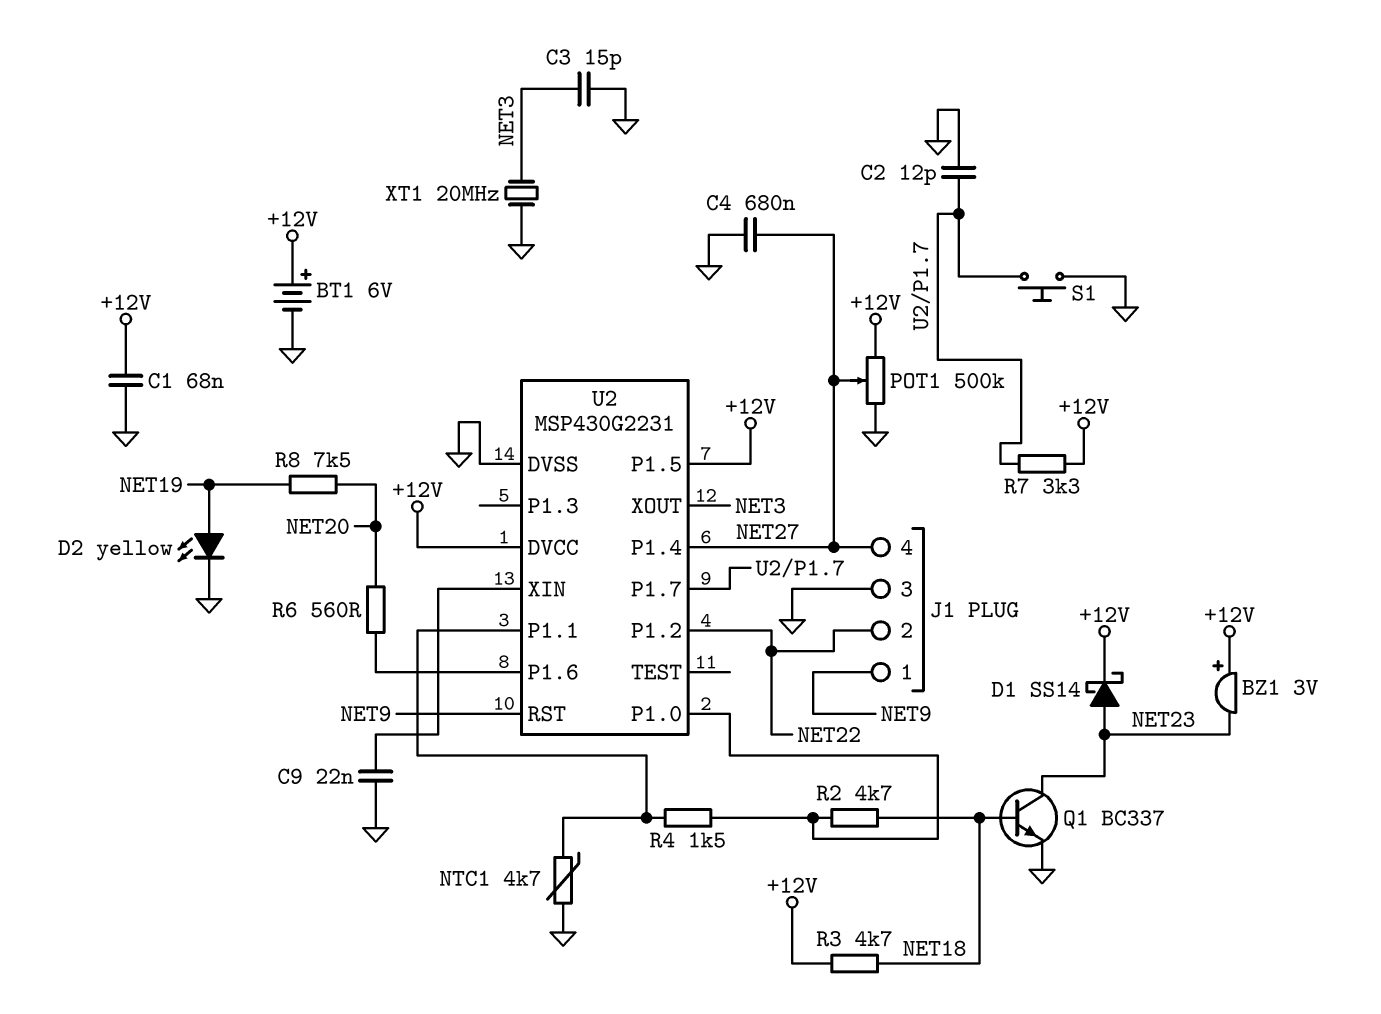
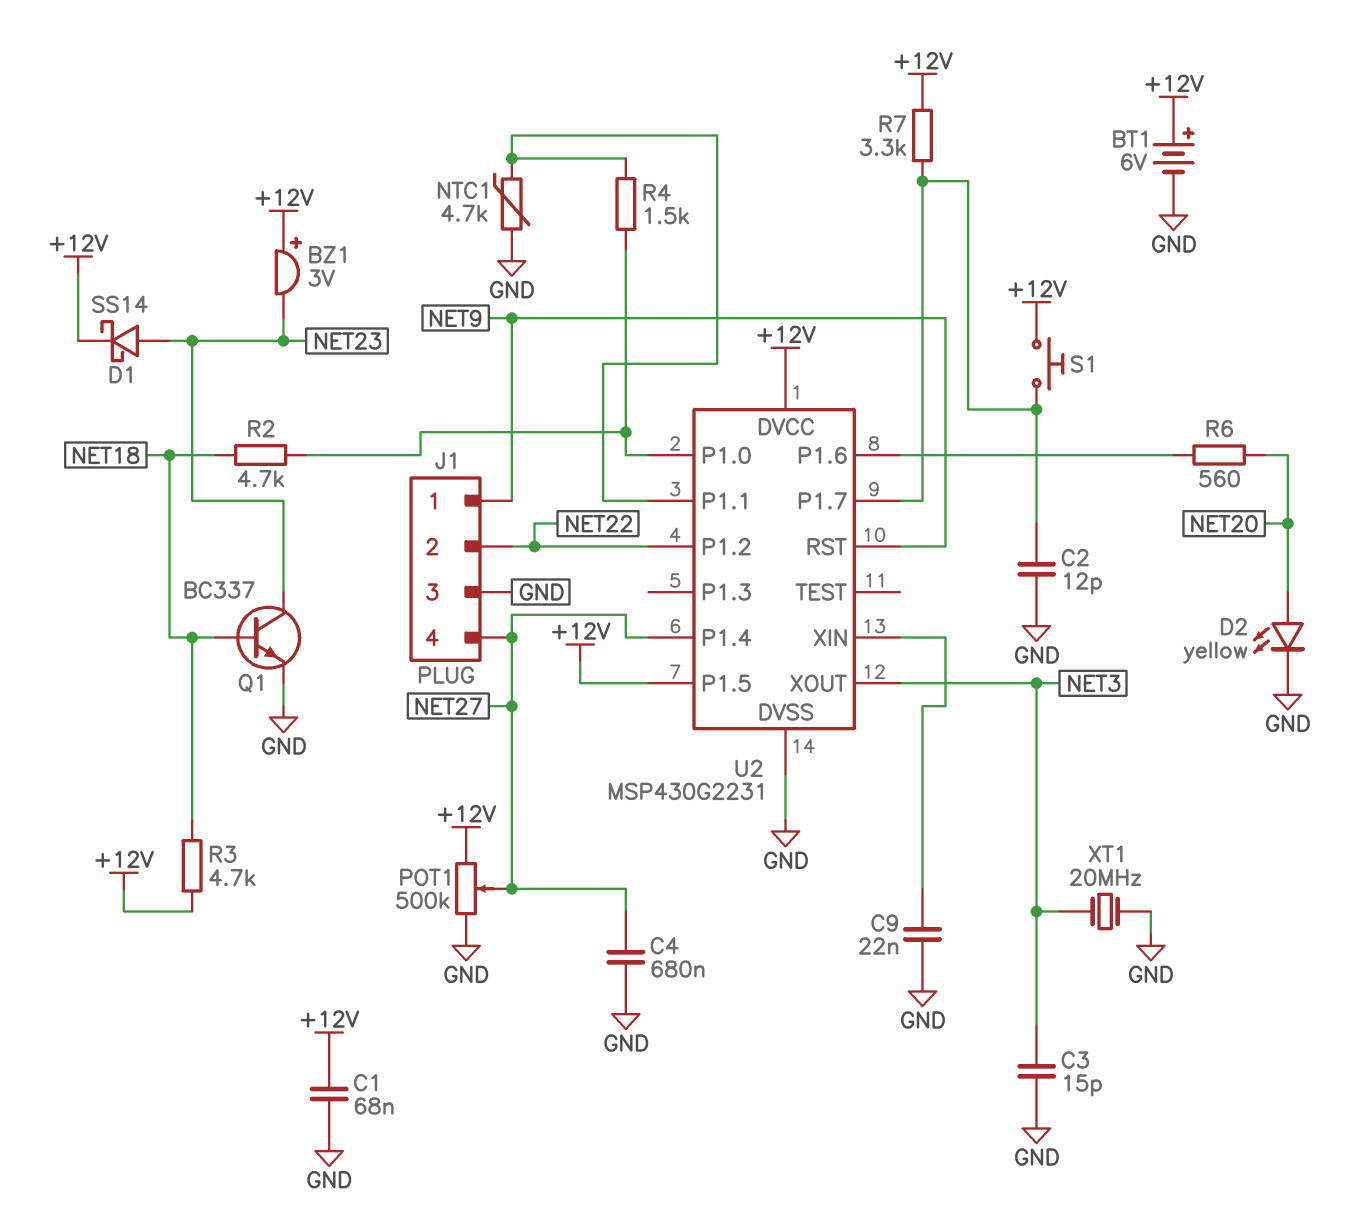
D2: LED yellow (A NET19, K GND) -> LED yellow (A NET20, K GND)
R8: 7.5k (NET19, NET20) -> none
S1: button (GND, U2/P1.7) -> button (+12V, U2/P1.7)

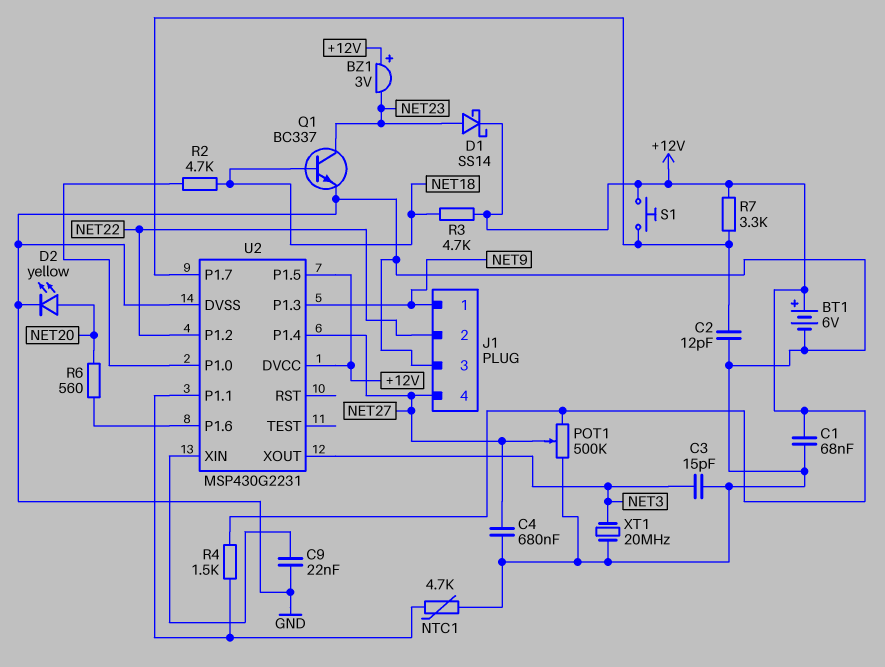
R4: 1.5k (U2/P1.0, U2/P1.1) -> 1.5k (+12V, U2/P1.1)
U2 pin P1.3: none -> NET9
U2 pin RST: NET9 -> none

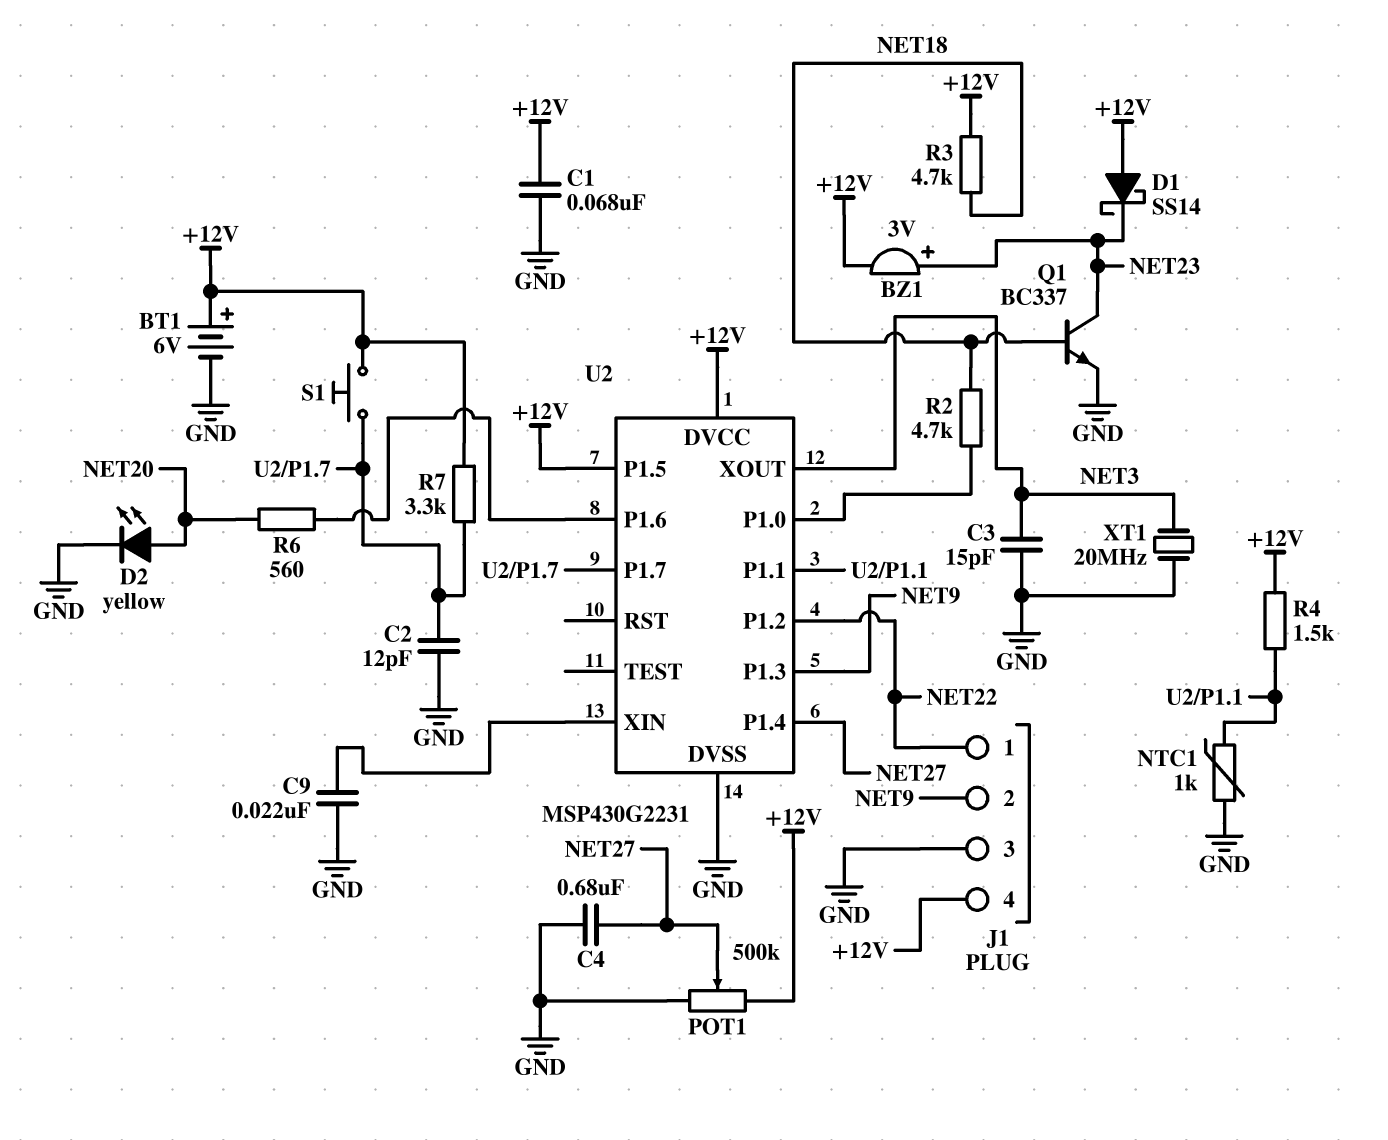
BZ1: buzzer 3V (plus +12V, minus NET23) -> buzzer 3V (plus NET23, minus +12V)
D1: schottky SS14 (A NET23, K +12V) -> schottky SS14 (A +12V, K NET23)
J1 pin 1: NET9 -> NET22
J1 pin 2: NET22 -> NET9
J1 pin 4: NET27 -> +12V
NTC1: 4.7k (GND, U2/P1.1) -> 1k (GND, U2/P1.1)

